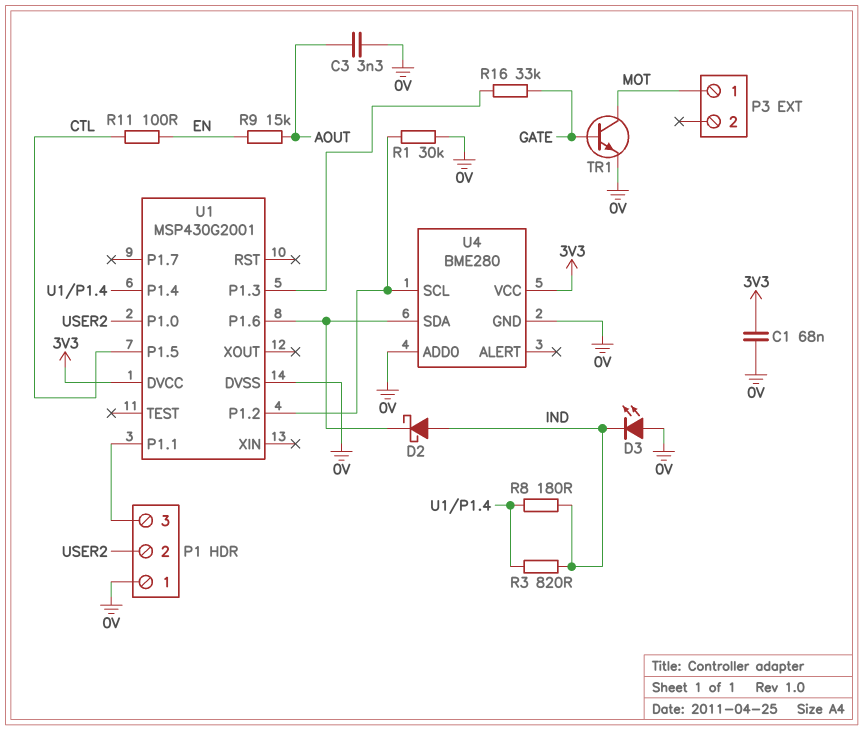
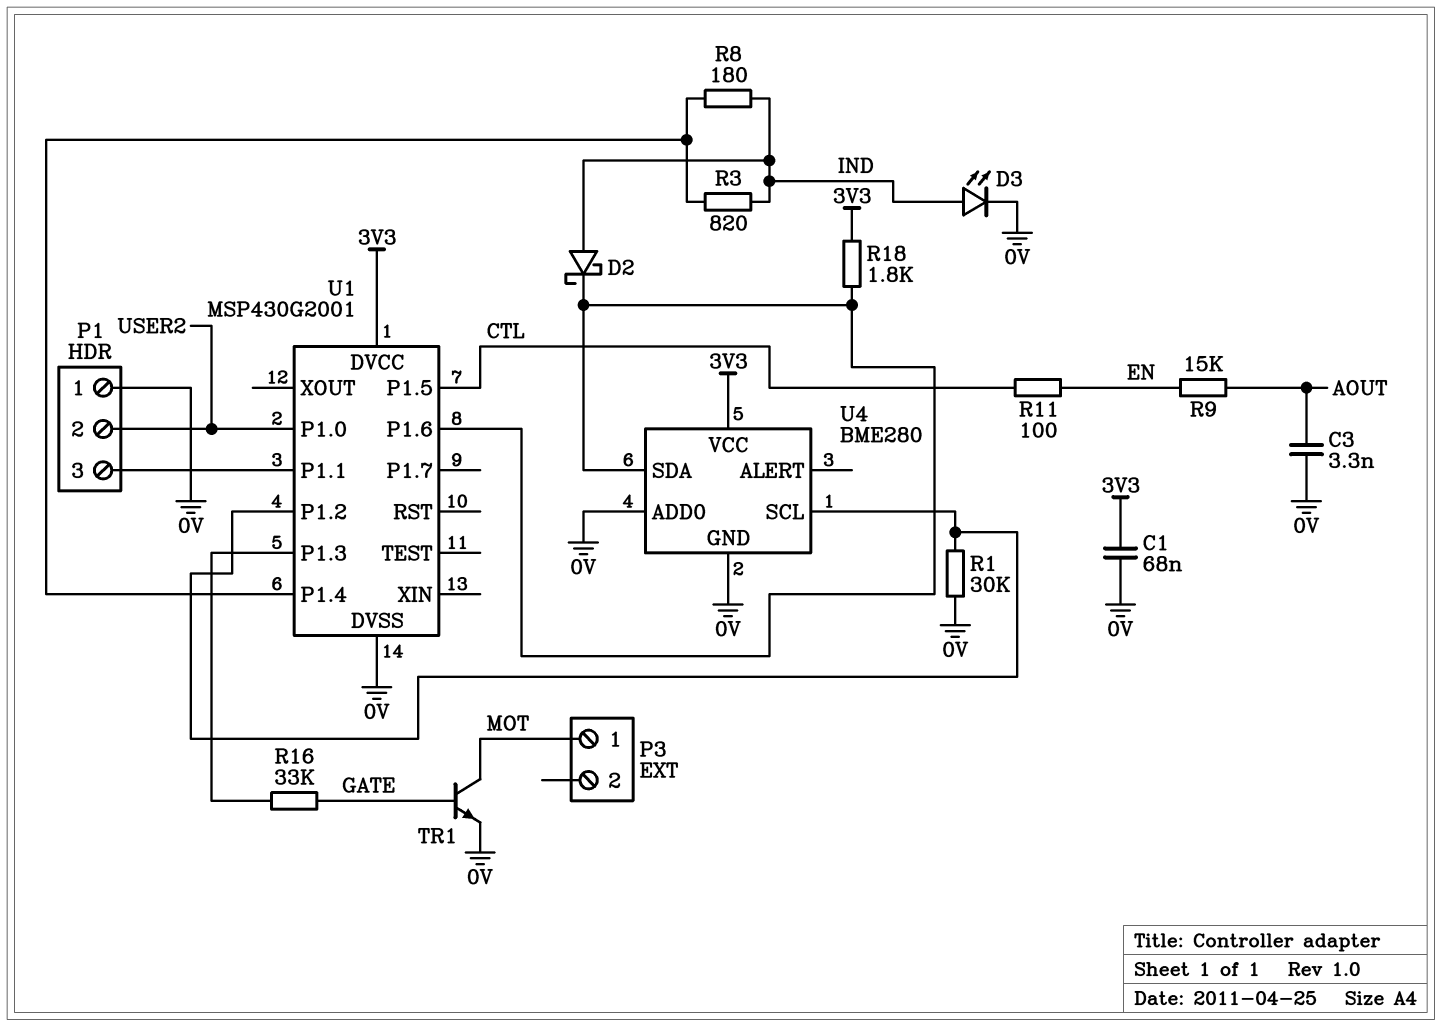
D3: LED (A 0V, K IND) -> LED (A IND, K 0V)
R18: none -> 1.8k (3V3, U1/P1.6)

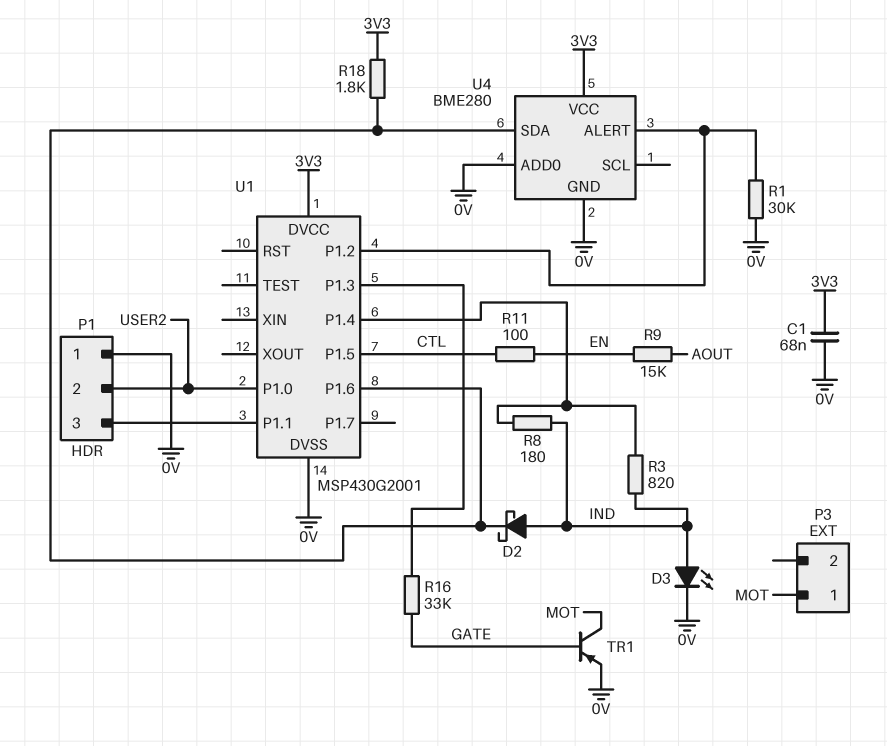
C3: 3.3nF (0V, AOUT) -> none
TR1: NPN (B GATE, C MOT, E 0V) -> PNP (B GATE, C MOT, E 0V)
U4 pin ALERT: none -> U1/P1.2
U4 pin SCL: U1/P1.2 -> none

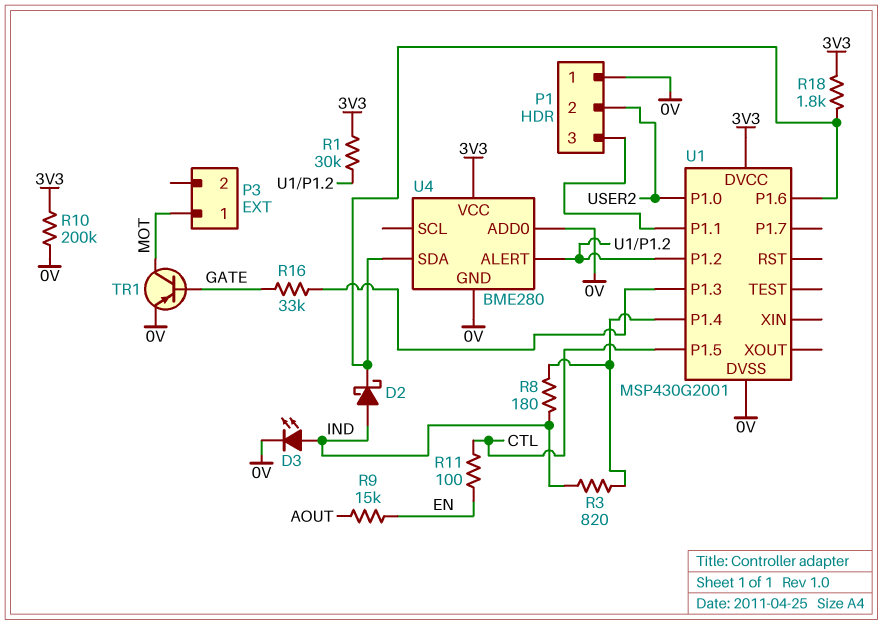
C1: 68nF (0V, 3V3) -> none
R1: 30k (0V, U1/P1.2) -> 30k (3V3, U1/P1.2)
R10: none -> 200k (0V, 3V3)

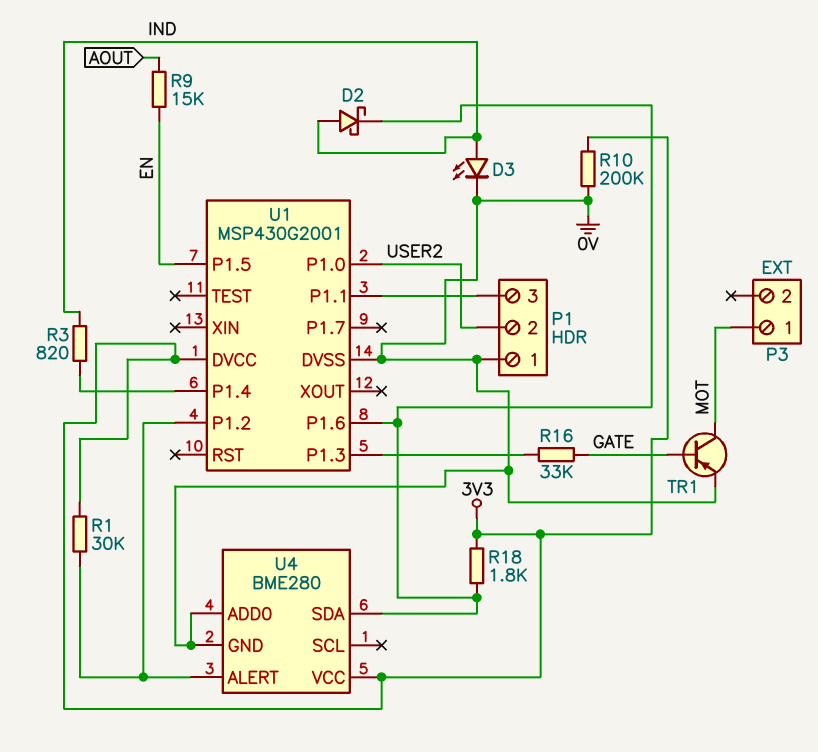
R8: 180 (IND, U1/P1.4) -> none
R11: 100 (CTL, EN) -> none
U1 pin P1.5: CTL -> EN

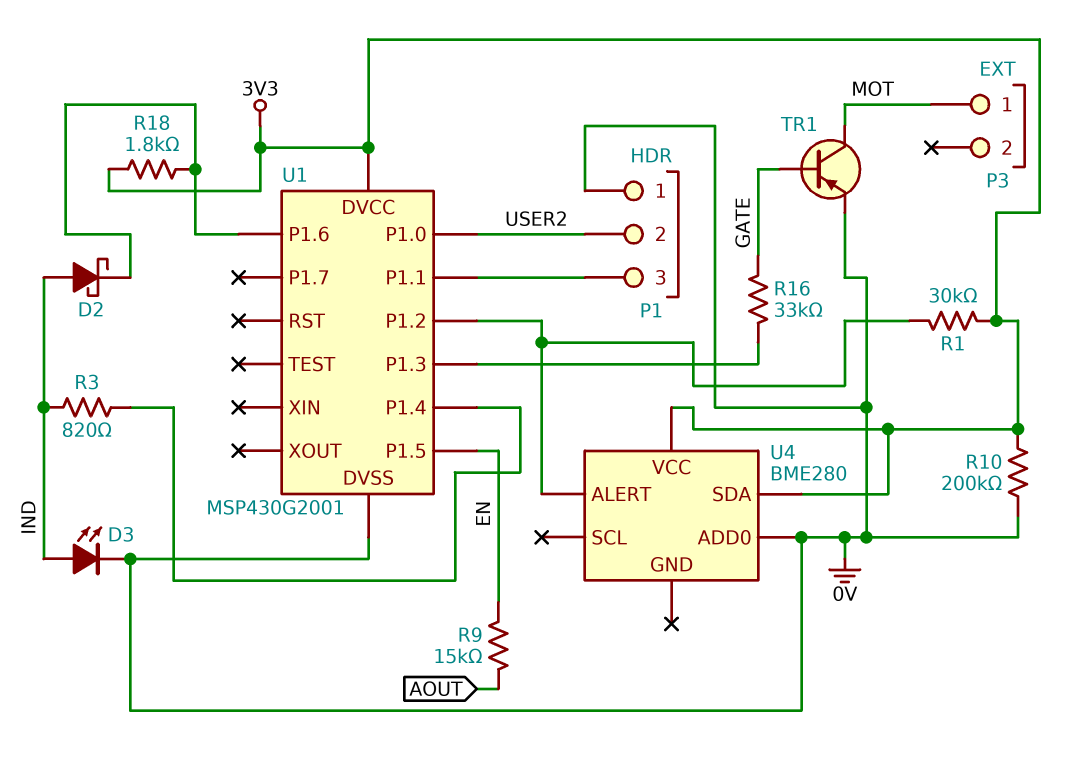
U4 pin GND: 0V -> none
U4 pin SDA: U1/P1.6 -> 3V3

